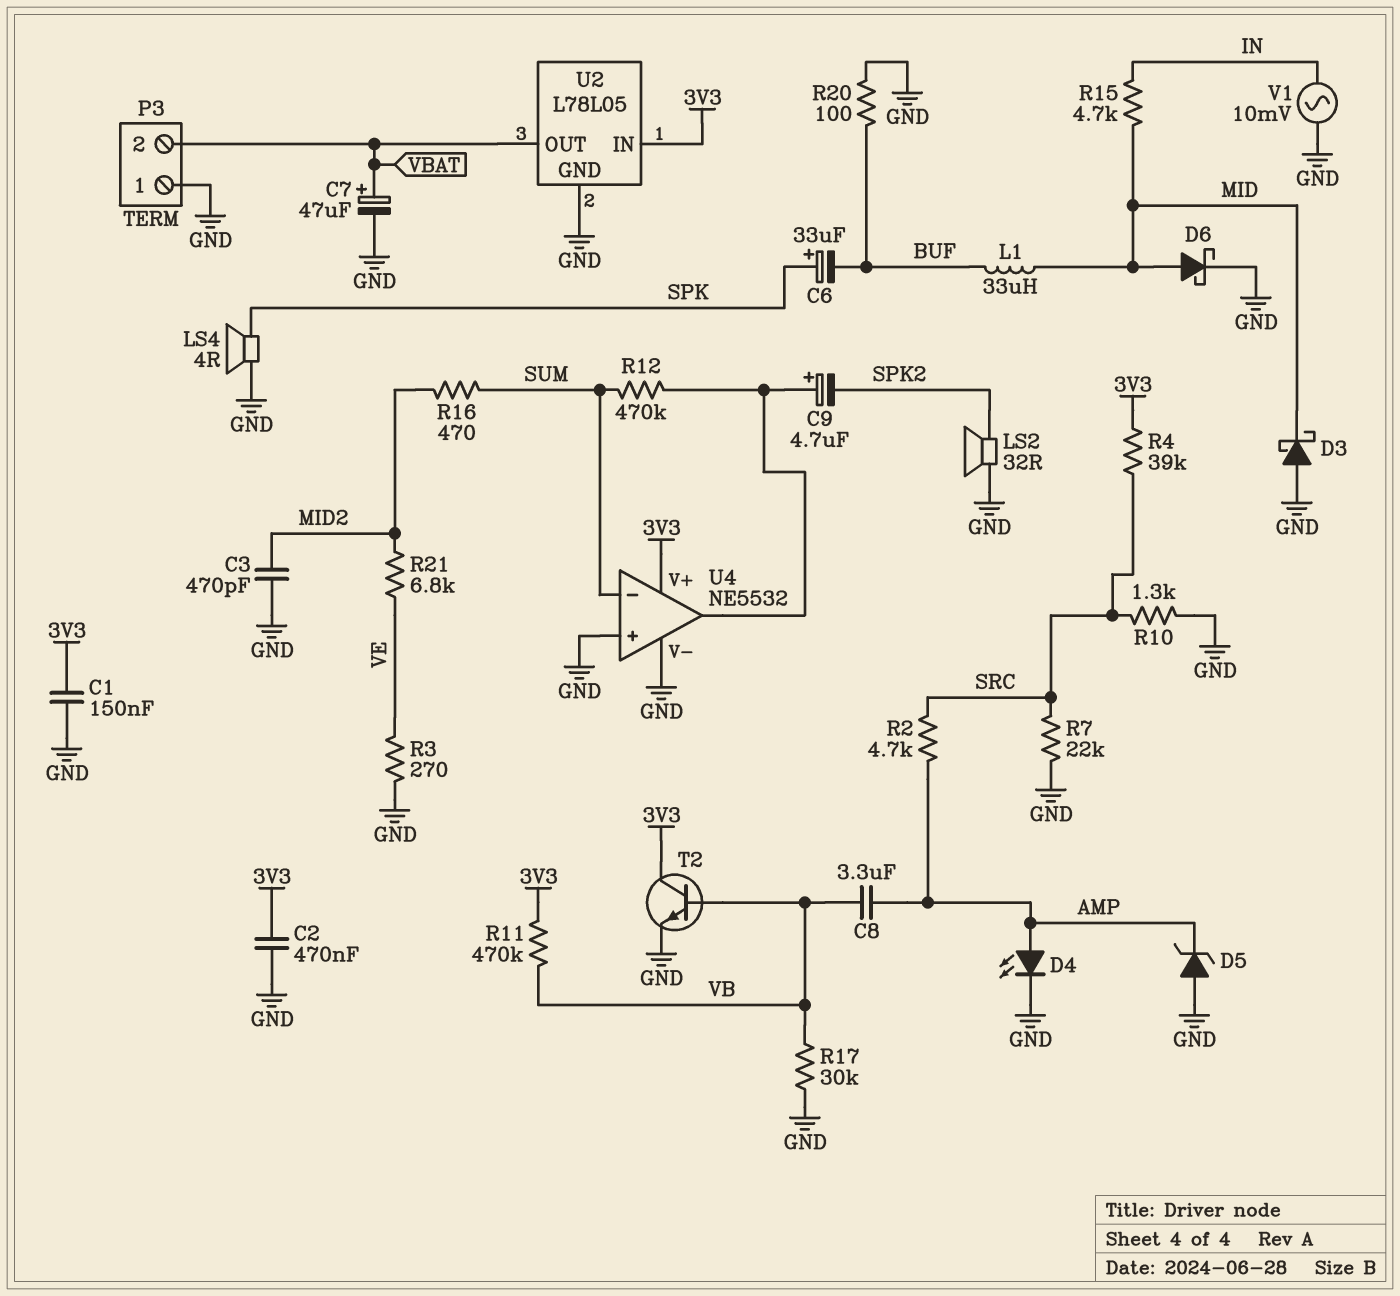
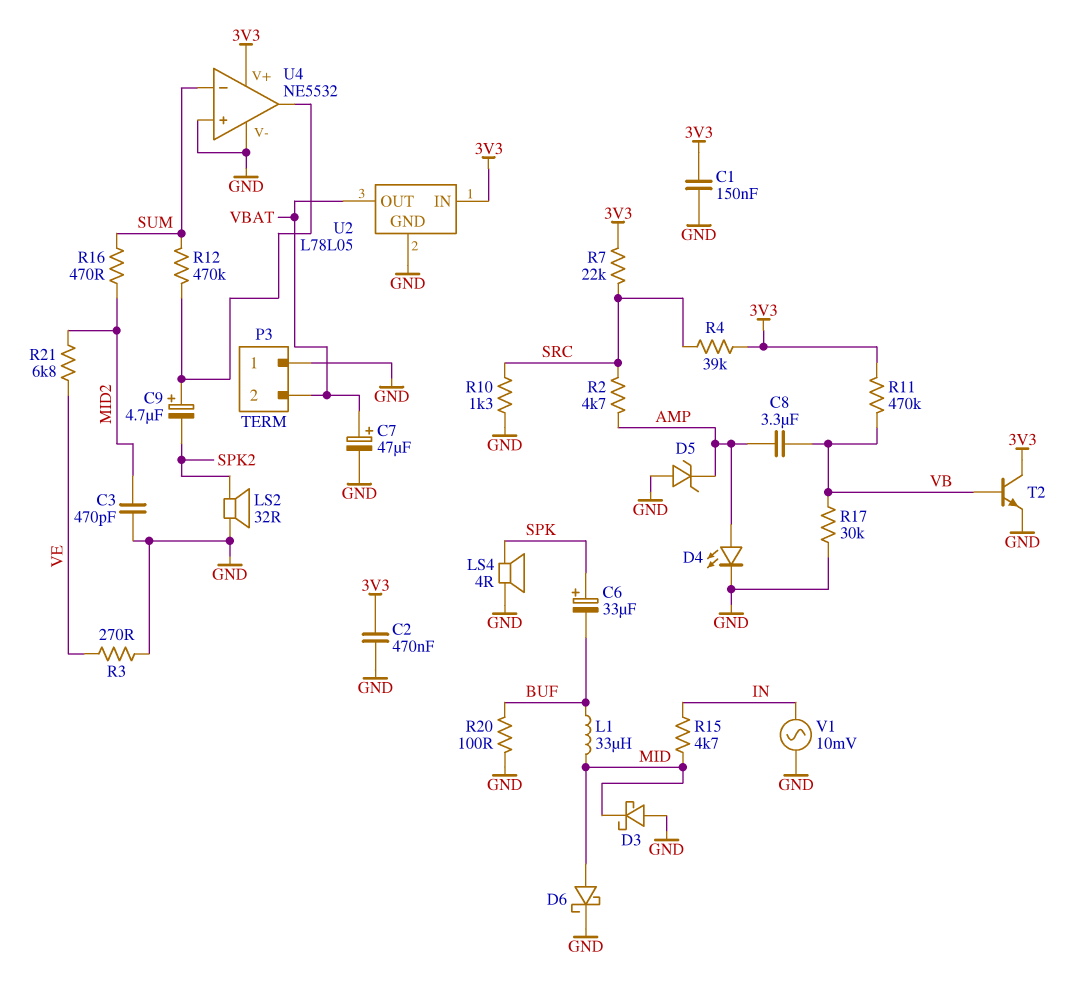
R7: 22k (GND, SRC) -> 22k (3V3, SRC)

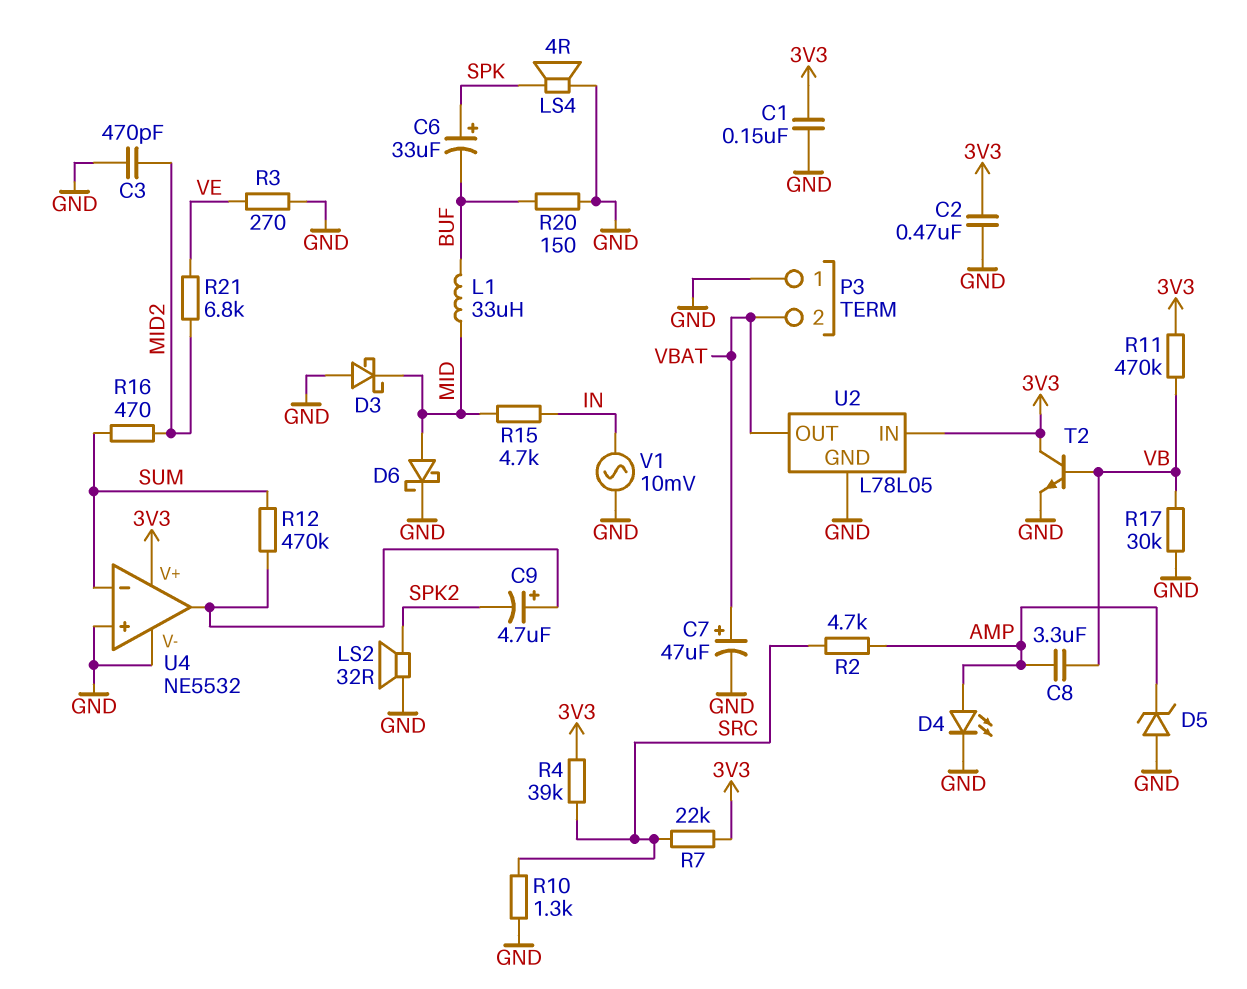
R20: 100 (BUF, GND) -> 150 (BUF, GND)

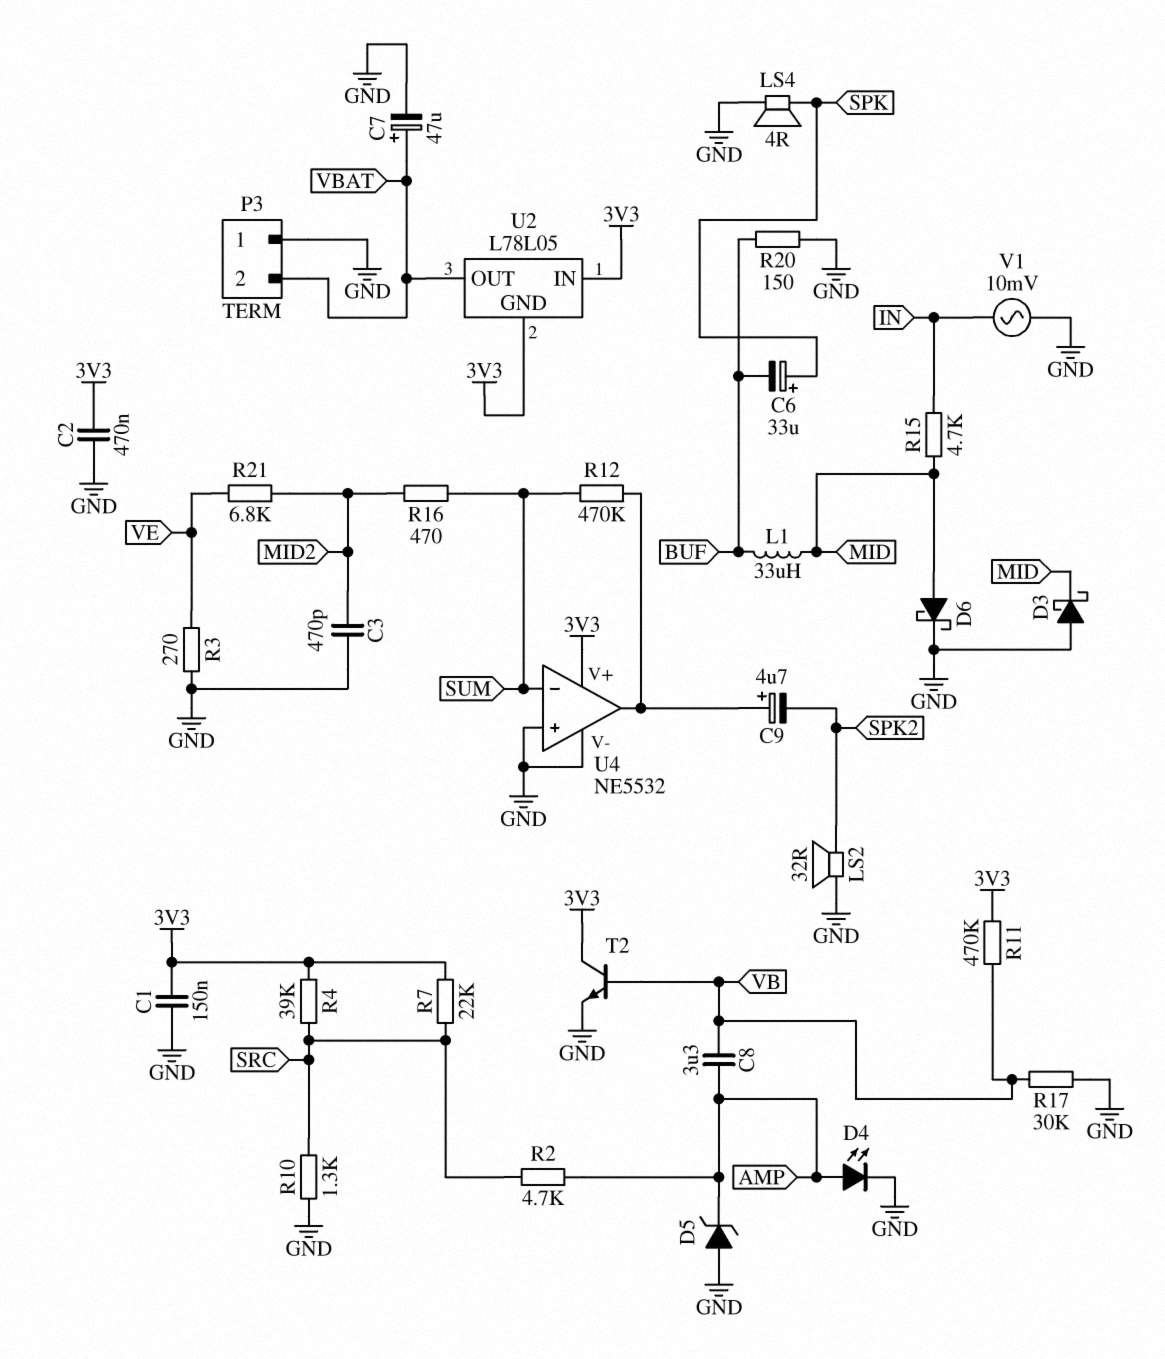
U2 pin GND: GND -> 3V3

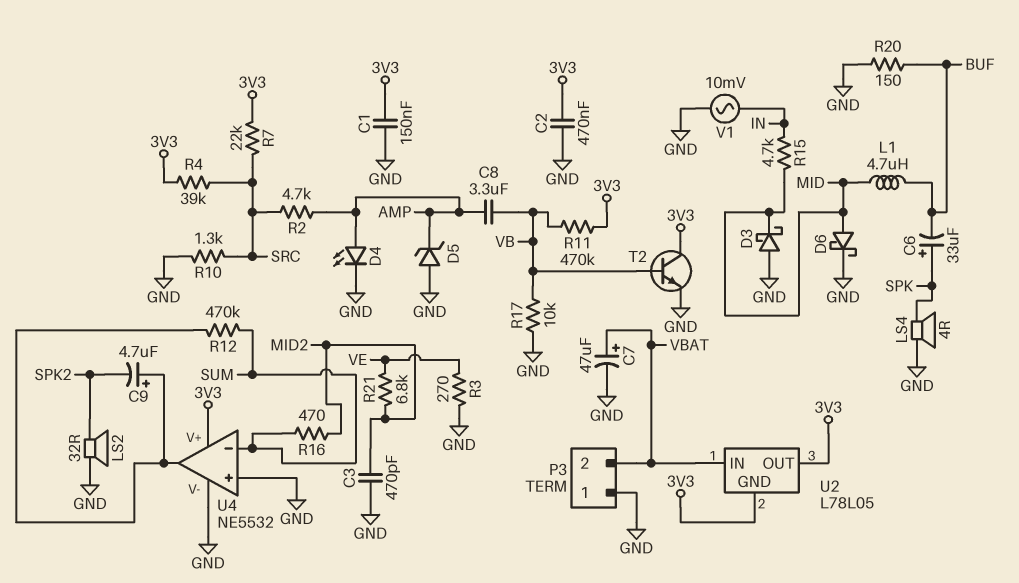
L1: 33uH (BUF, MID) -> 4.7uH (BUF, MID)
R17: 30k (GND, VB) -> 10k (GND, VB)
U2 pin IN: 3V3 -> VBAT
U2 pin OUT: VBAT -> 3V3

